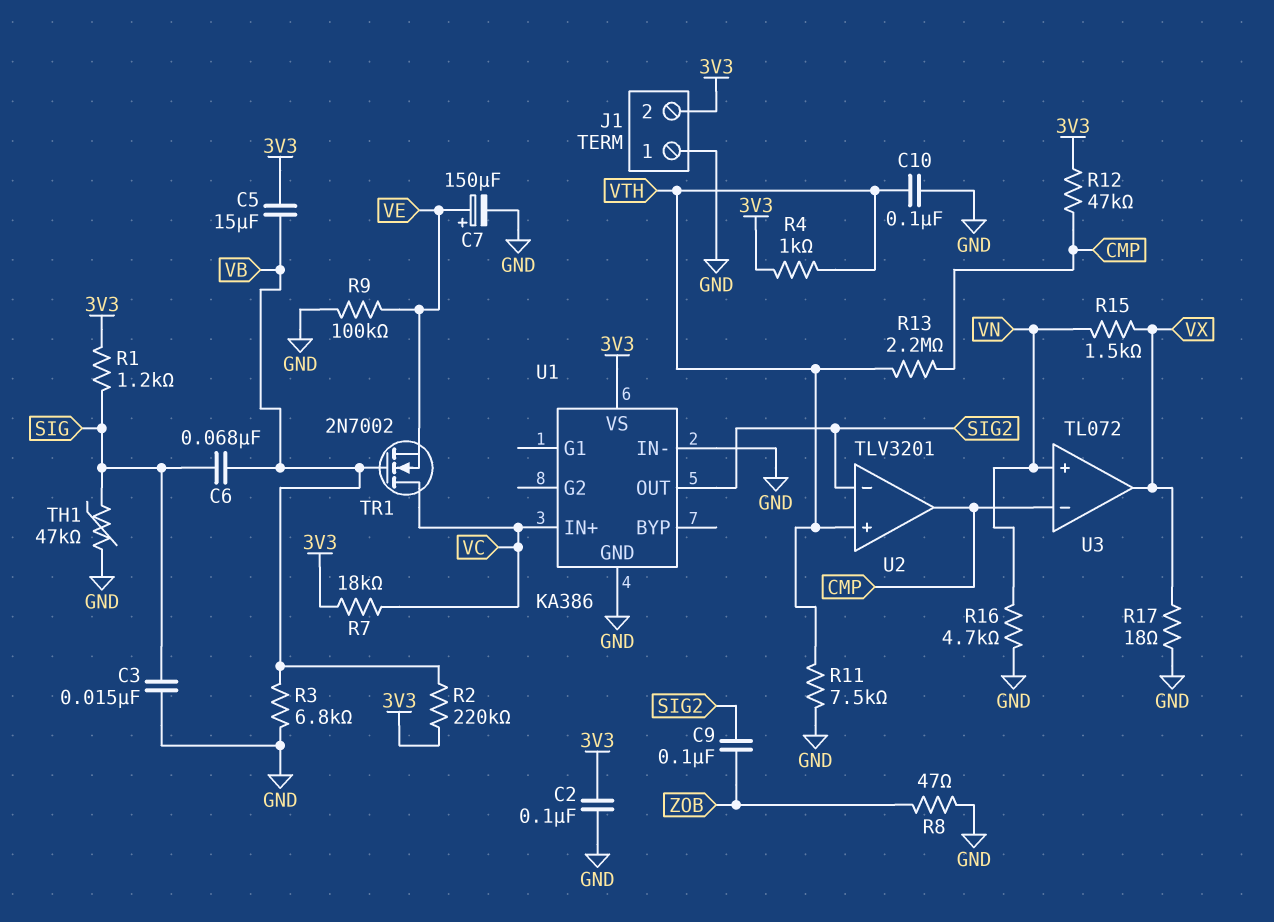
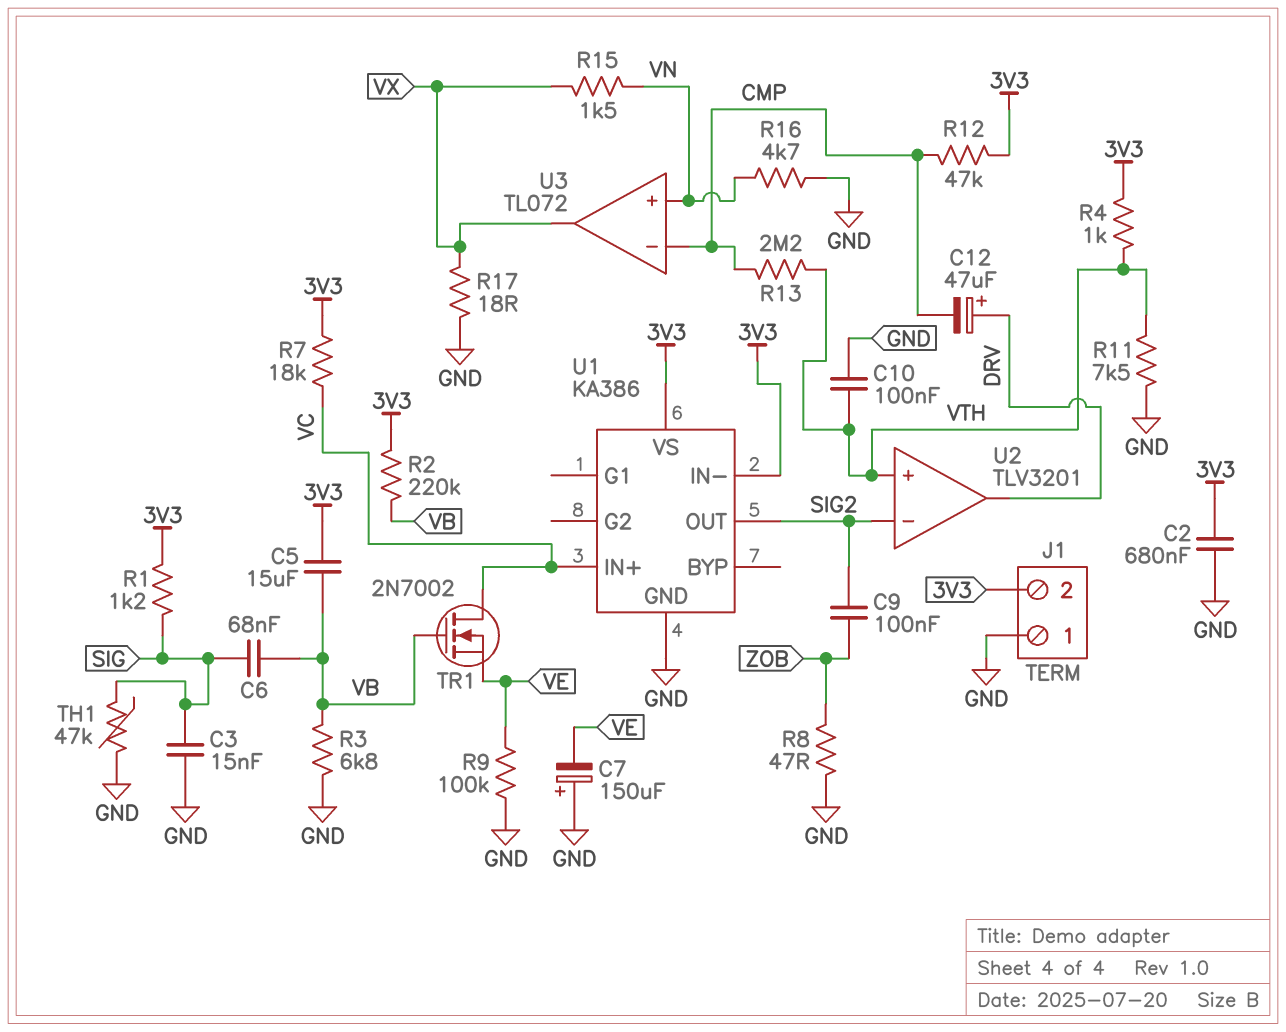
C2: 100nF (3V3, GND) -> 680nF (3V3, GND)
C7: 150uF (plus VE, minus GND) -> 150uF (plus GND, minus VE)
C12: none -> 47uF (plus DRV, minus CMP)
U1 pin IN-: GND -> 3V3
U2 pin out: CMP -> DRV

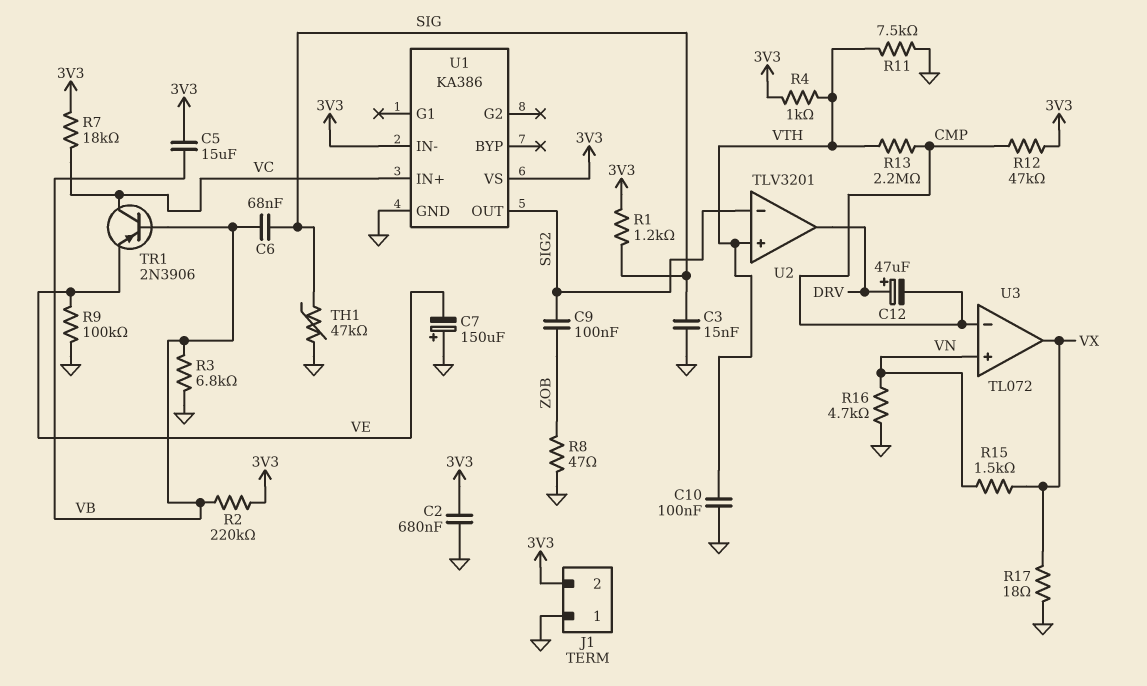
TR1: NMOS 2N7002 (G VB, D VC, S VE) -> PNP 2N3906 (B VB, C VC, E VE)

